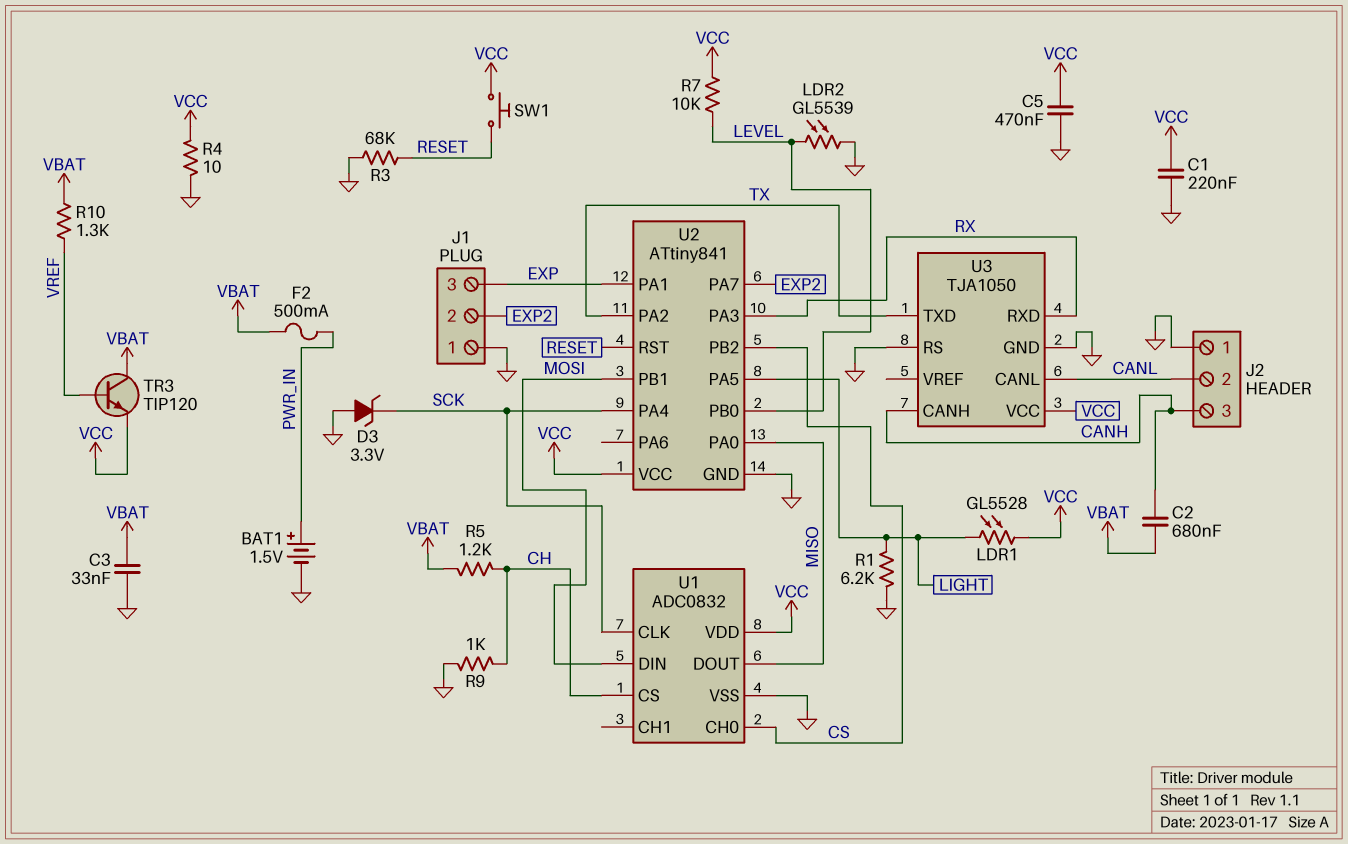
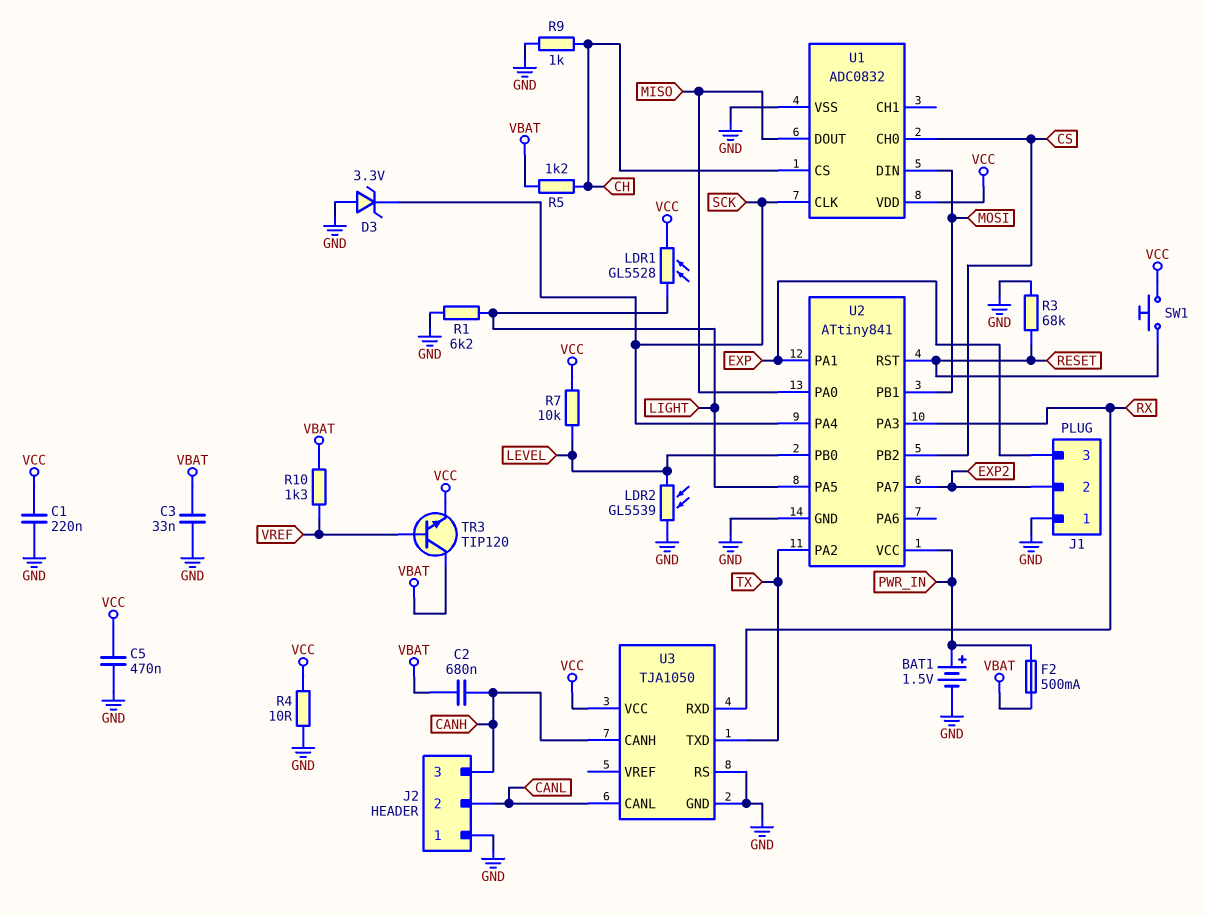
U2 pin VCC: VCC -> PWR_IN

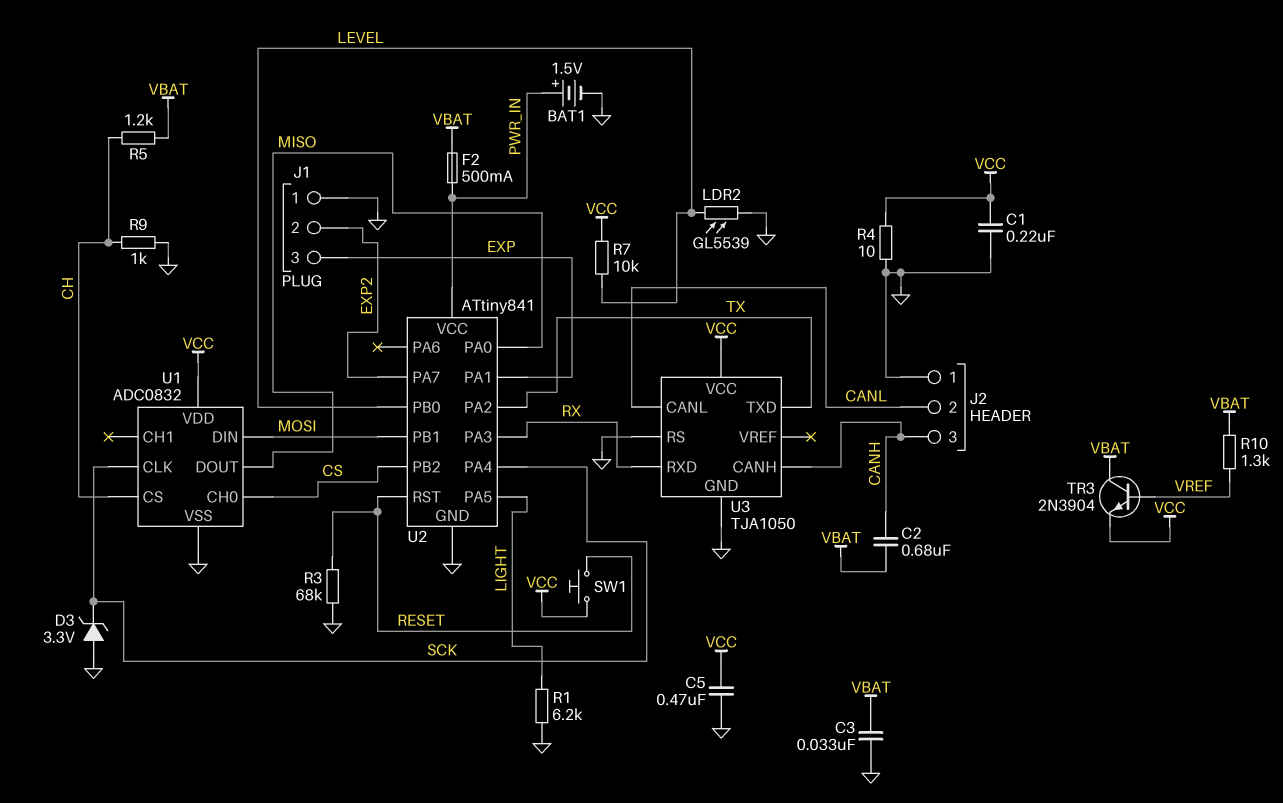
LDR1: GL5528 (LIGHT, VCC) -> none
TR3: NPN TIP120 (B VREF, C VBAT, E VCC) -> NPN 2N3904 (B VREF, C VBAT, E VCC)

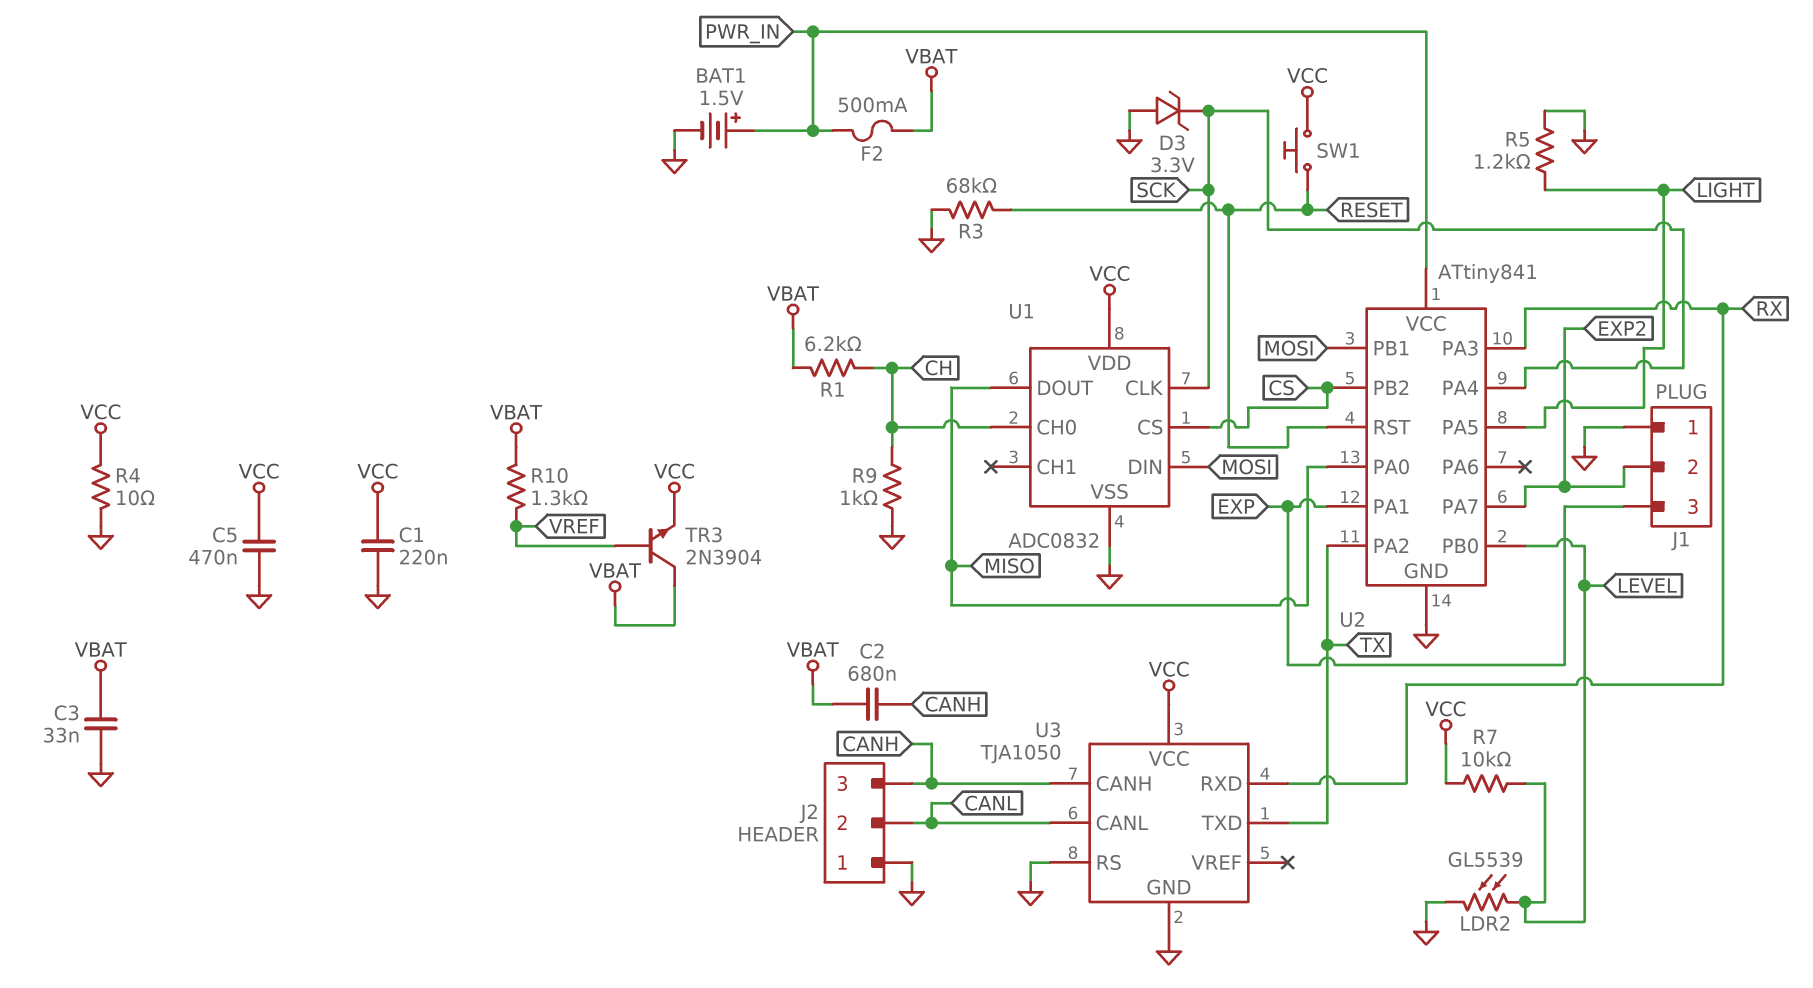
R1: 6.2k (GND, LIGHT) -> 6.2k (CH, VBAT)
R5: 1.2k (CH, VBAT) -> 1.2k (GND, LIGHT)
U1 pin CH0: CS -> CH
U1 pin CS: CH -> CS

